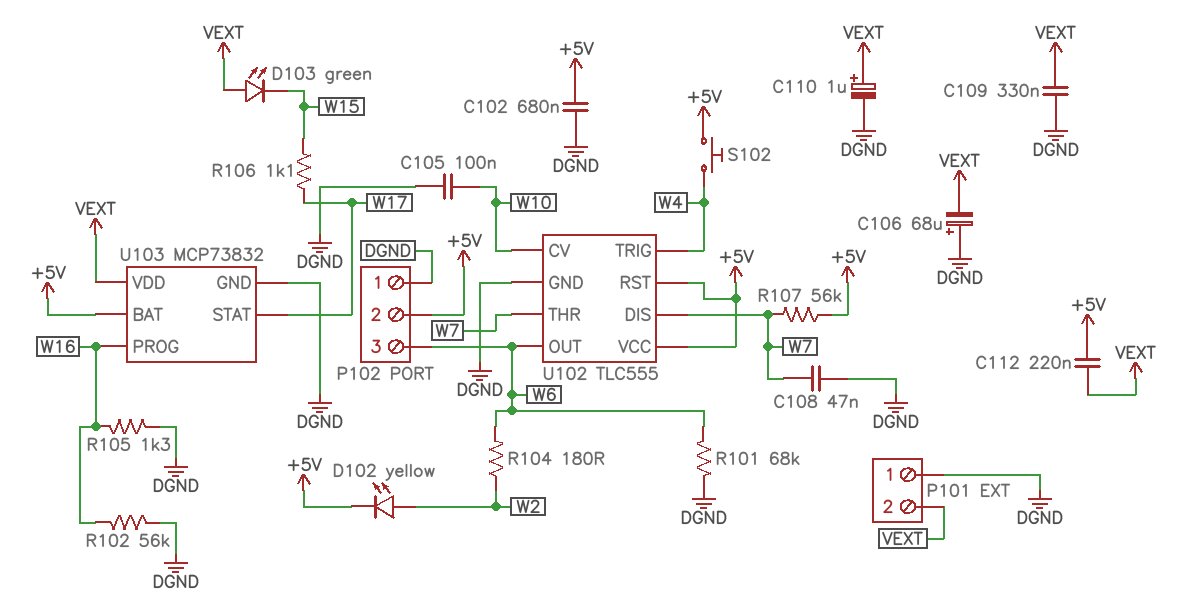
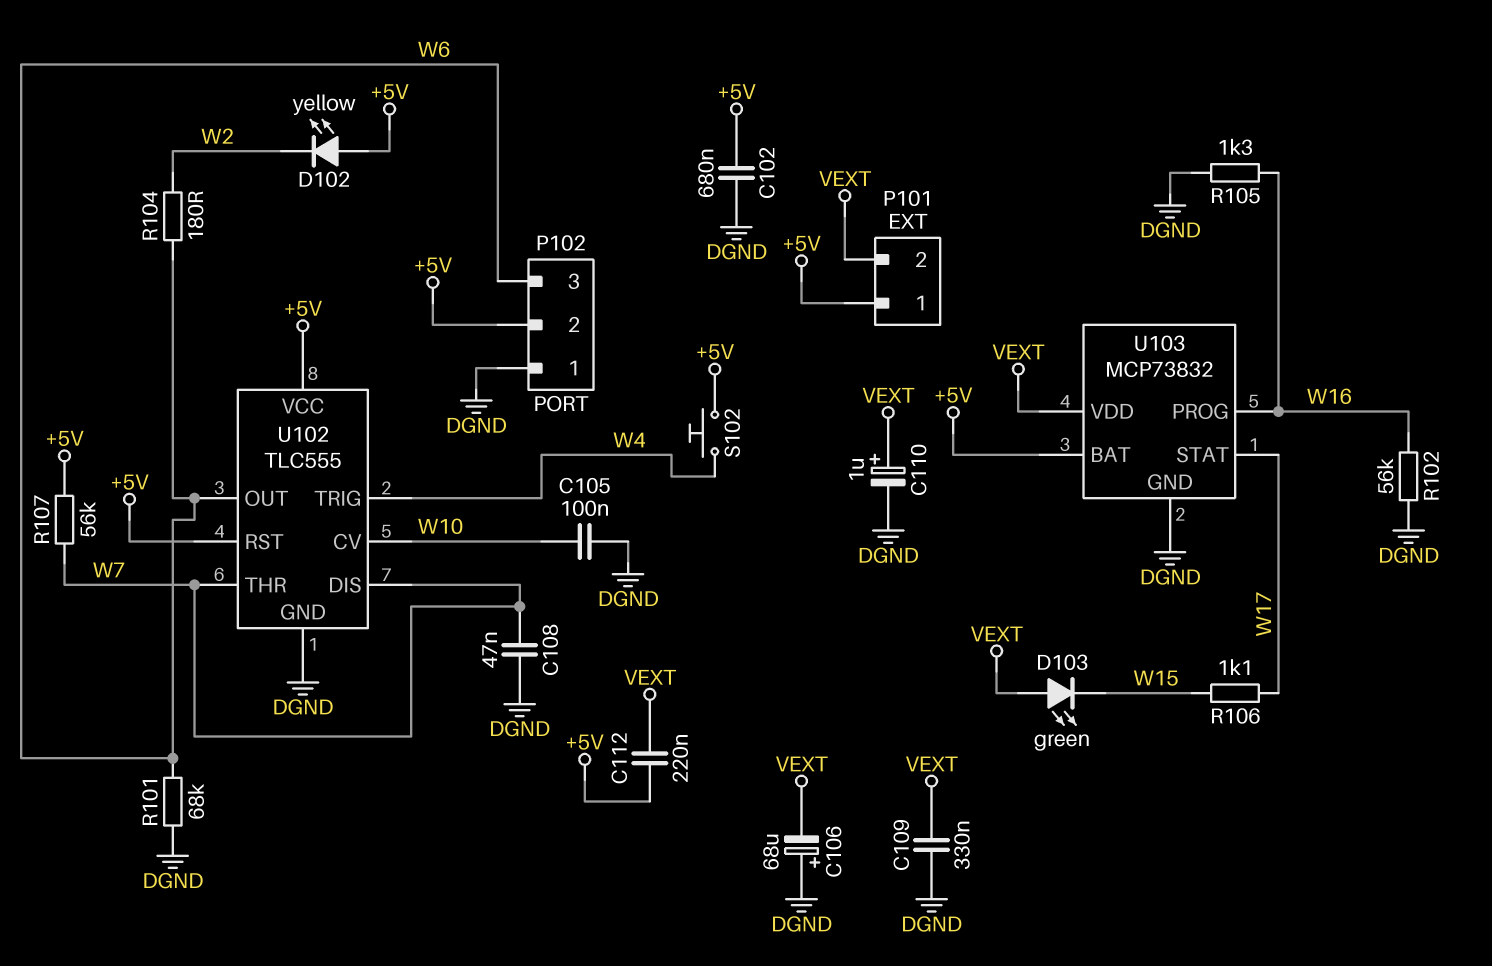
D102: LED yellow (A W2, K +5V) -> LED yellow (A +5V, K W2)
P101 pin 1: DGND -> +5V

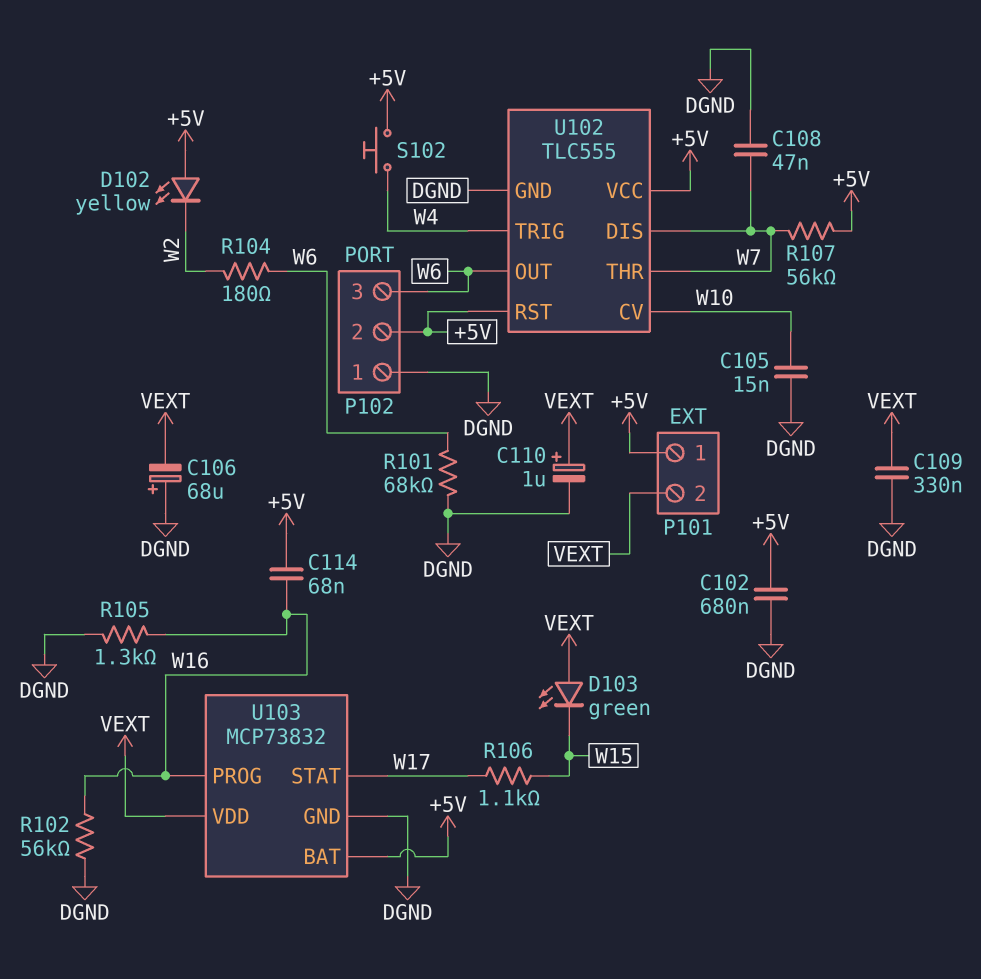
C105: 100nF (DGND, W10) -> 15nF (DGND, W10)
C112: 220nF (+5V, VEXT) -> none
C114: none -> 68nF (+5V, W16)

